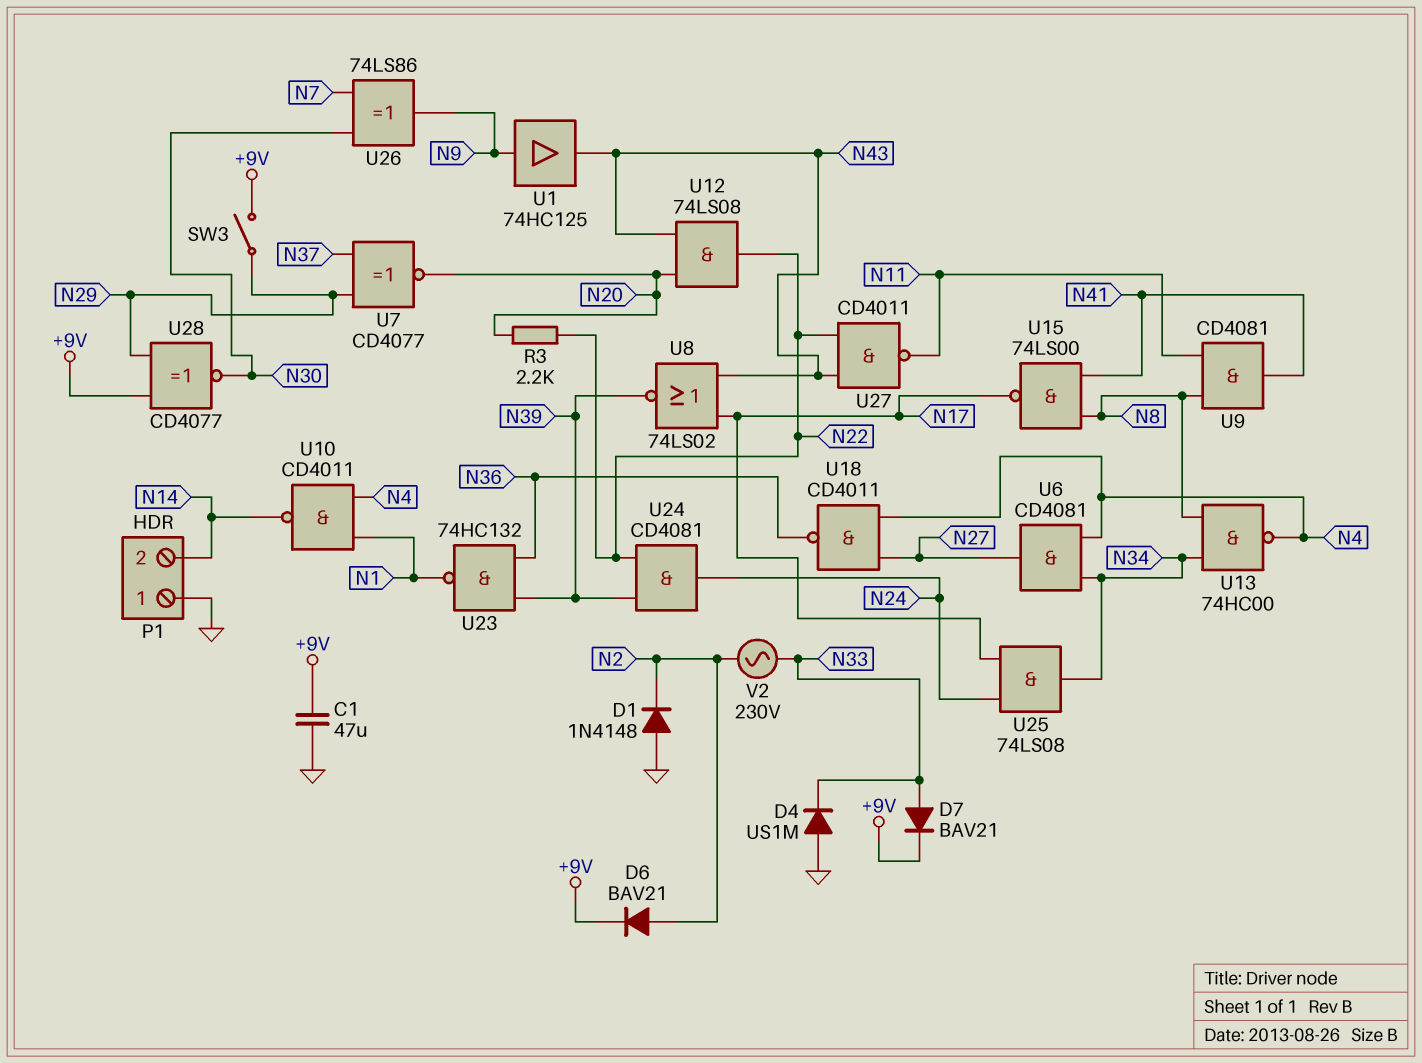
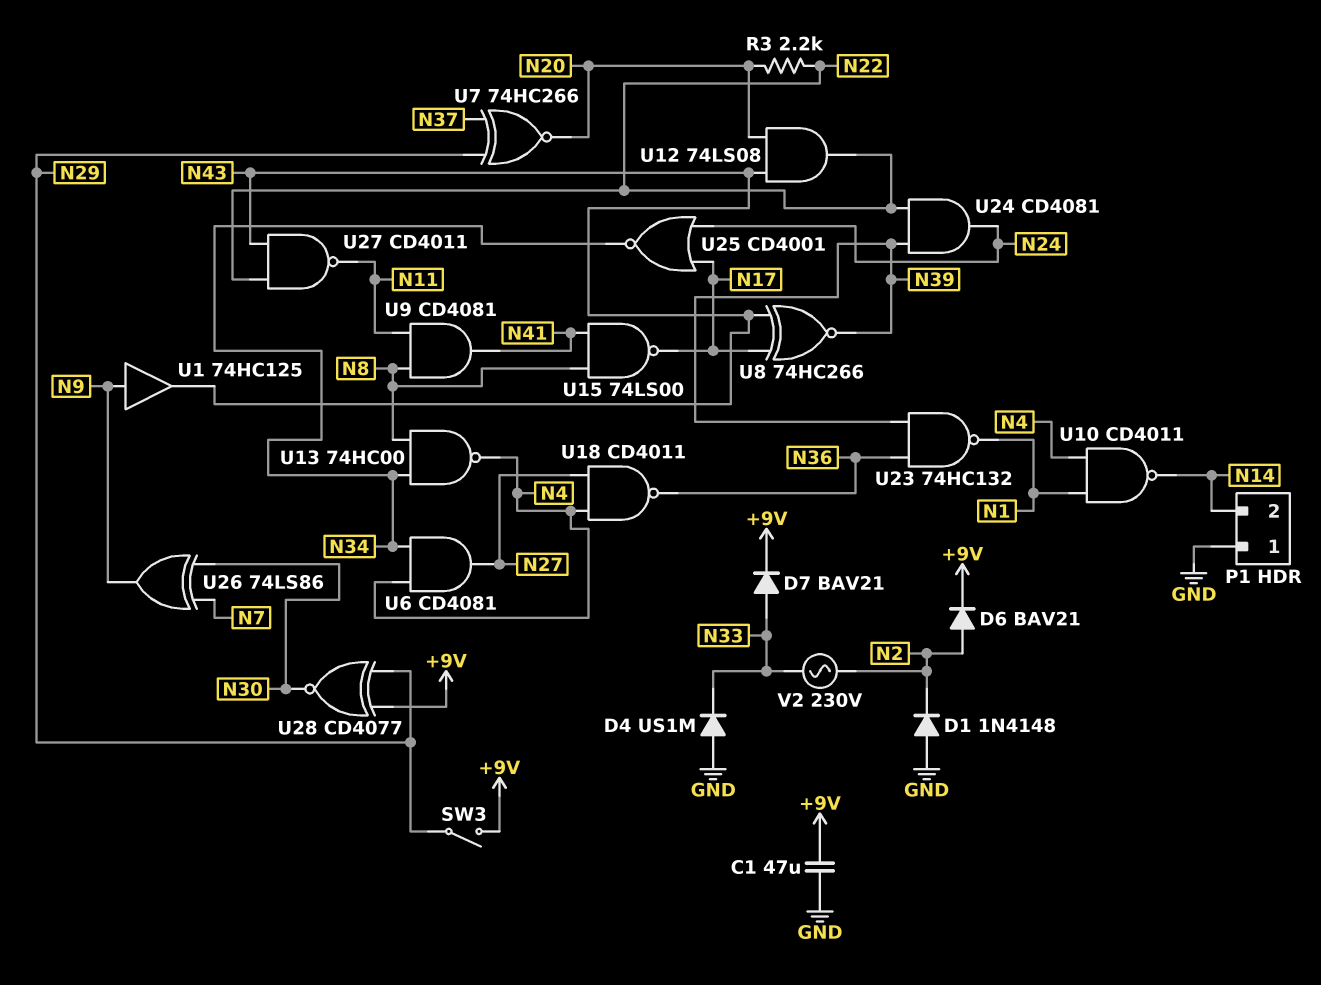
U7: XNOR CD4077 (in N29, in N37, out N20) -> XNOR 74HC266 (in N29, in N37, out N20)
U8: NOR 74LS02 (in N17, in N43, out N39) -> XNOR 74HC266 (in N17, in N43, out N39)
U25: AND 74LS08 (in N17, in N24, out N34) -> NOR CD4001 (in N17, in N24, out N34)

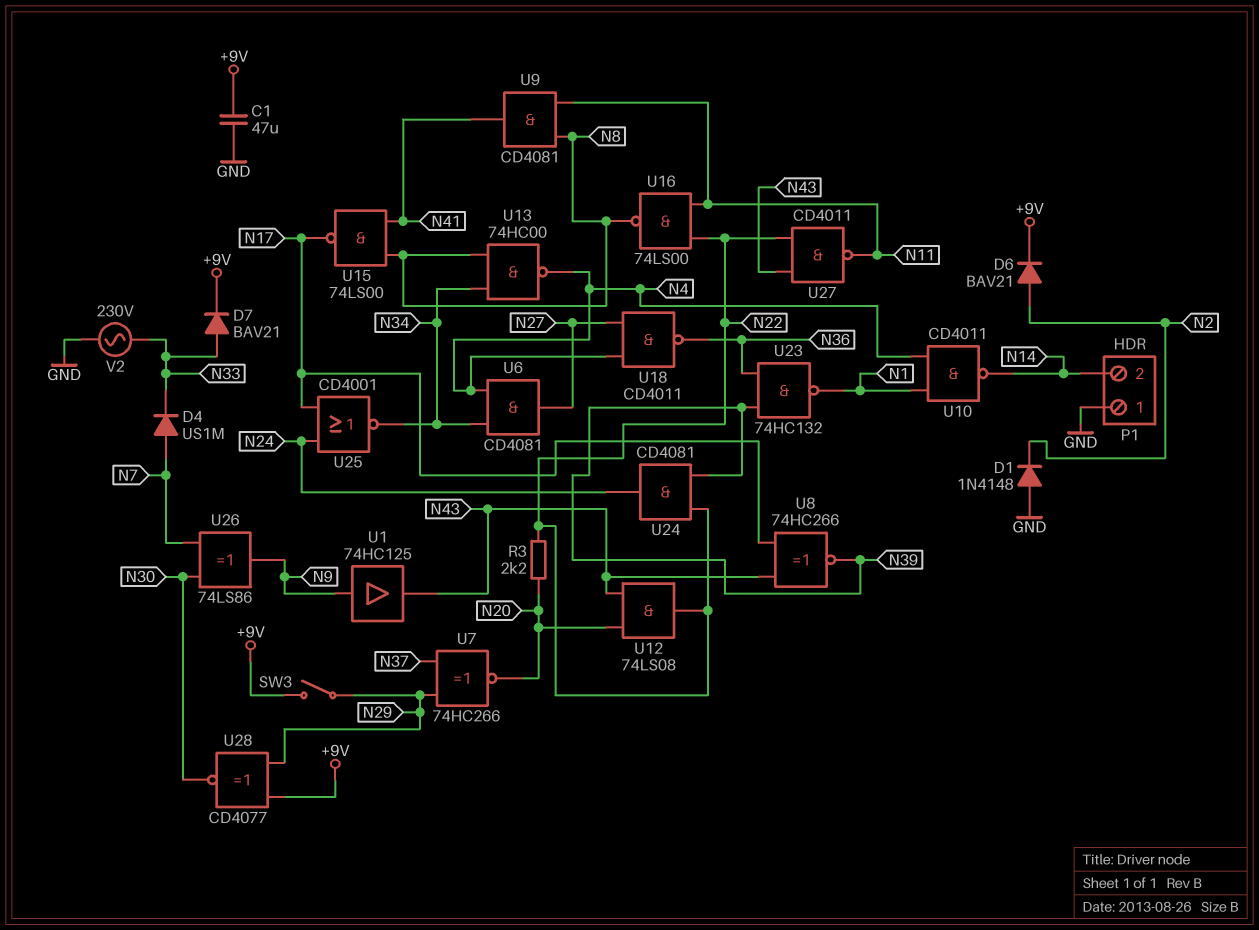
D4: diode US1M (A GND, K N33) -> diode US1M (A N7, K N33)
U16: none -> NAND 74LS00 (in N11, in N22, out N8)
V2: AC 230V (N2, N33) -> AC 230V (GND, N33)

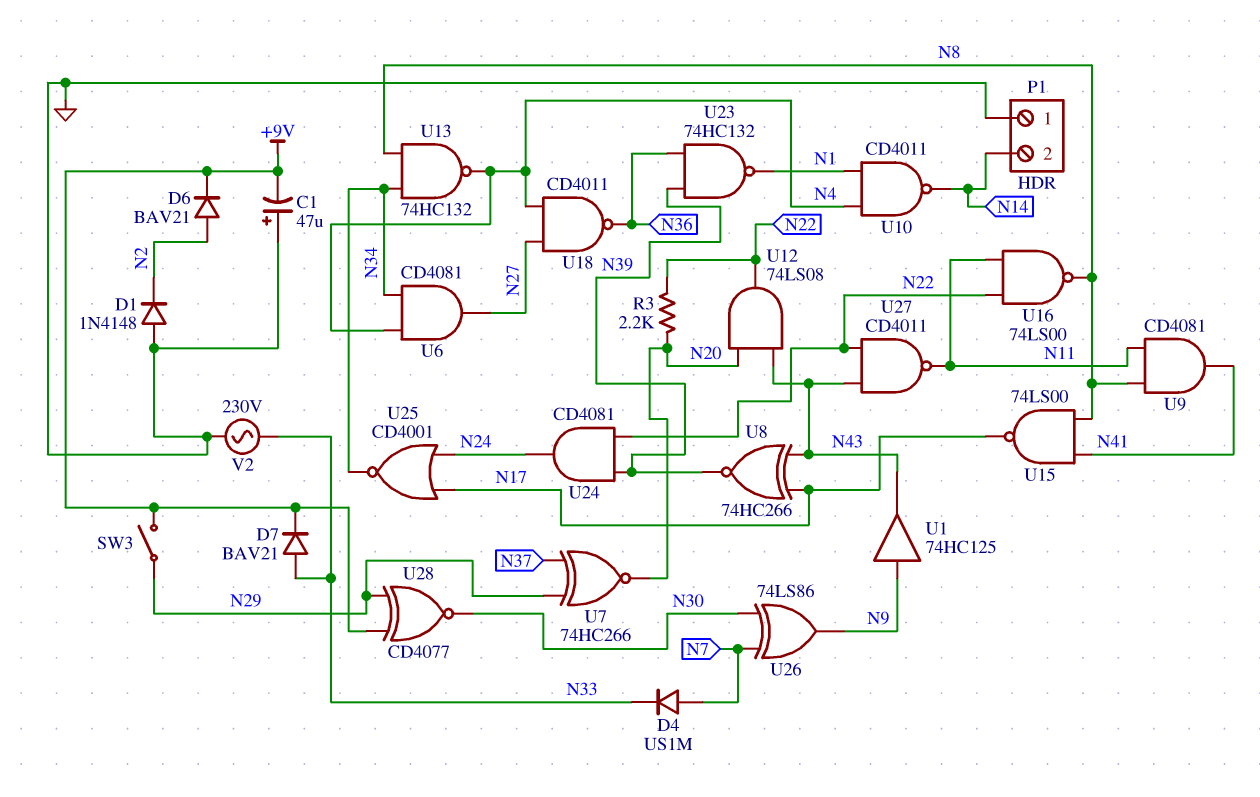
C1: 47uF (+9V, GND) -> 47uF (plus GND, minus +9V)
U13: NAND 74HC00 (in N8, in N34, out N4) -> NAND 74HC132 (in N8, in N34, out N4)

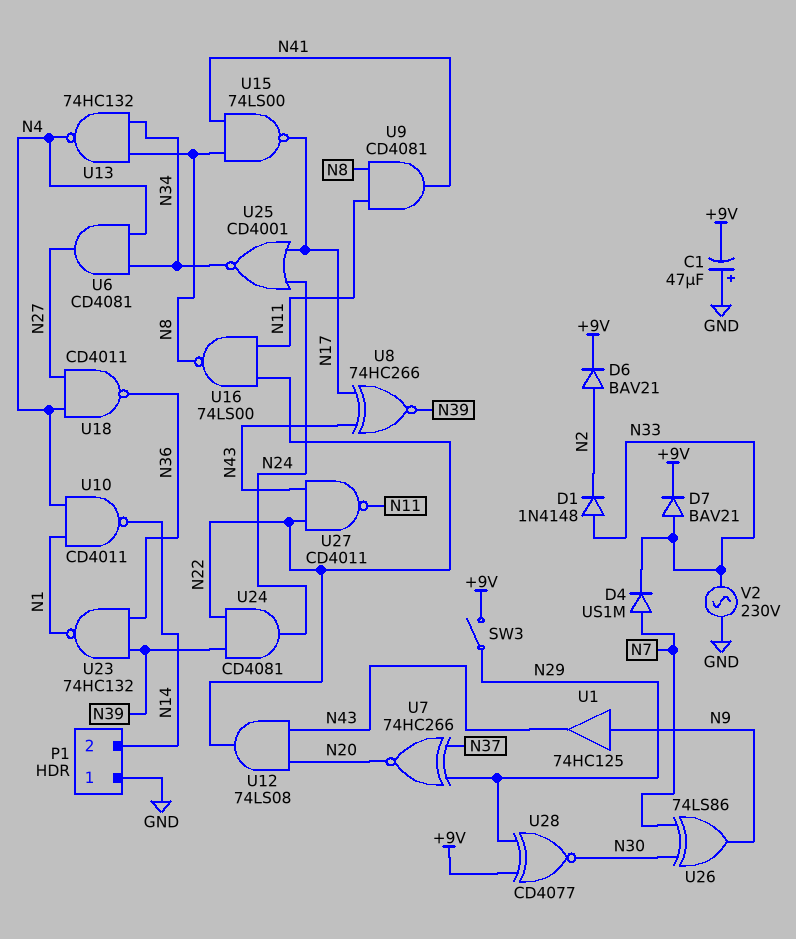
D1: diode 1N4148 (A GND, K N2) -> diode 1N4148 (A N33, K N2)
R3: 2.2k (N20, N22) -> none

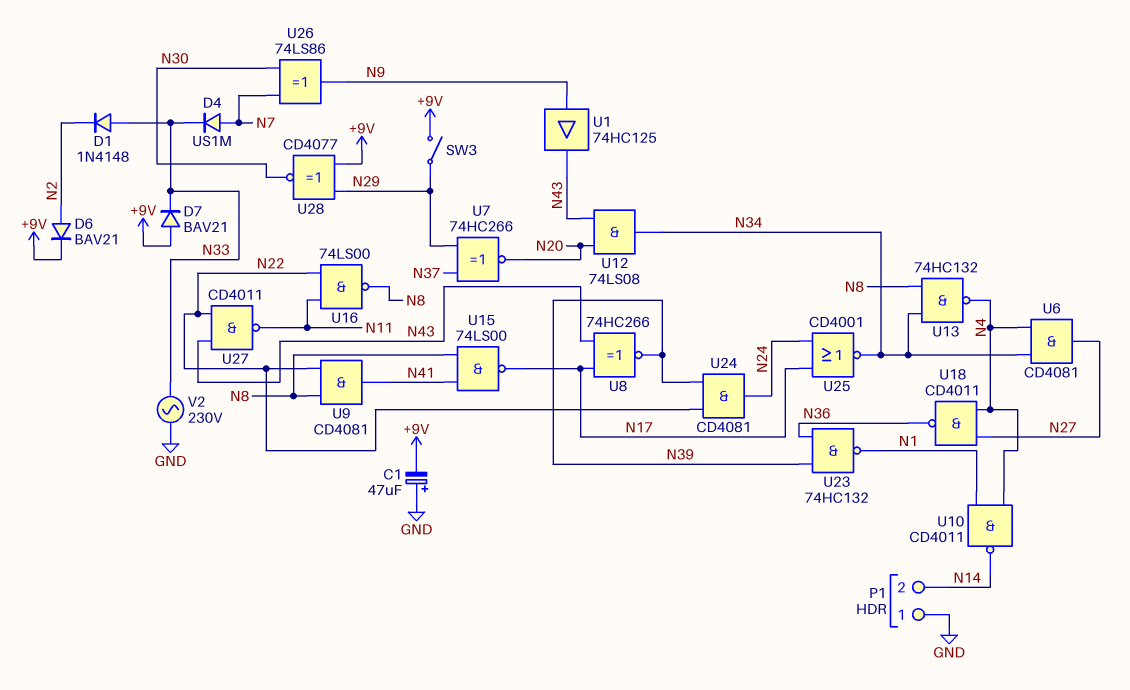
D7: diode BAV21 (A N33, K +9V) -> diode BAV21 (A +9V, K N33)
U9: AND CD4081 (in N8, in N11, out N41) -> AND CD4081 (in N8, in N22, out N41)
U12: AND 74LS08 (in N20, in N43, out N22) -> AND 74LS08 (in N20, in N43, out N34)

